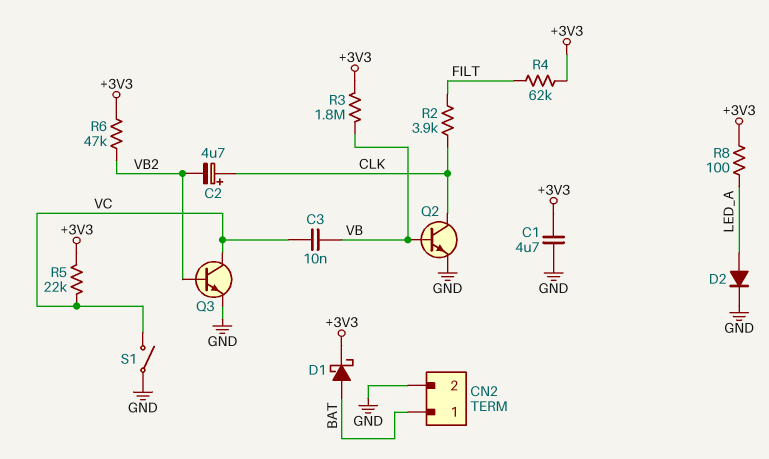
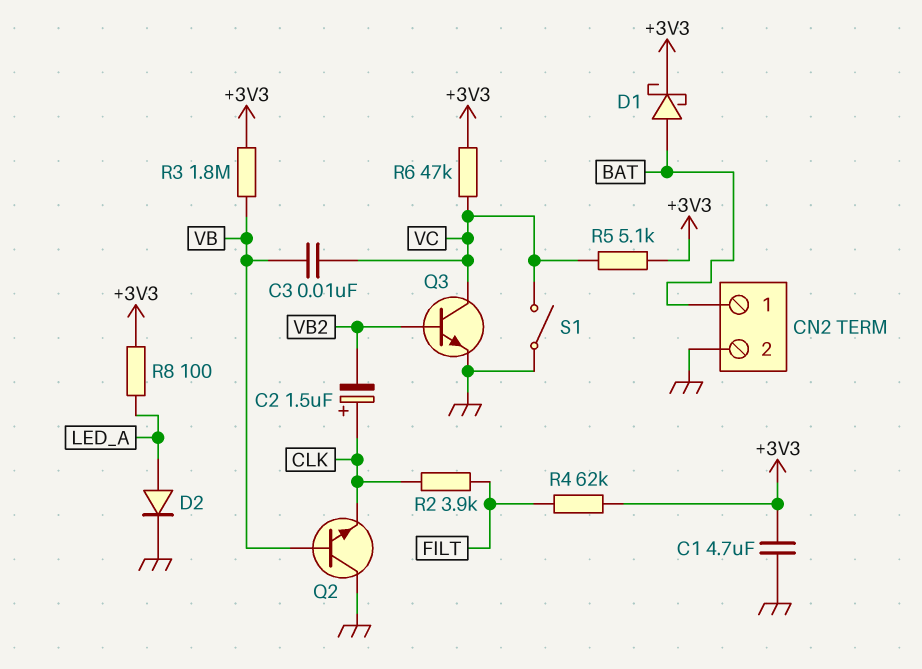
C2: 4.7uF (plus CLK, minus VB2) -> 1.5uF (plus CLK, minus VB2)
Q2: NPN (B VB, C CLK, E GND) -> NPN (B VB, C GND, E CLK)
R5: 22k (+3V3, VC) -> 5.1k (+3V3, VC)
R6: 47k (+3V3, VB2) -> 47k (+3V3, VC)

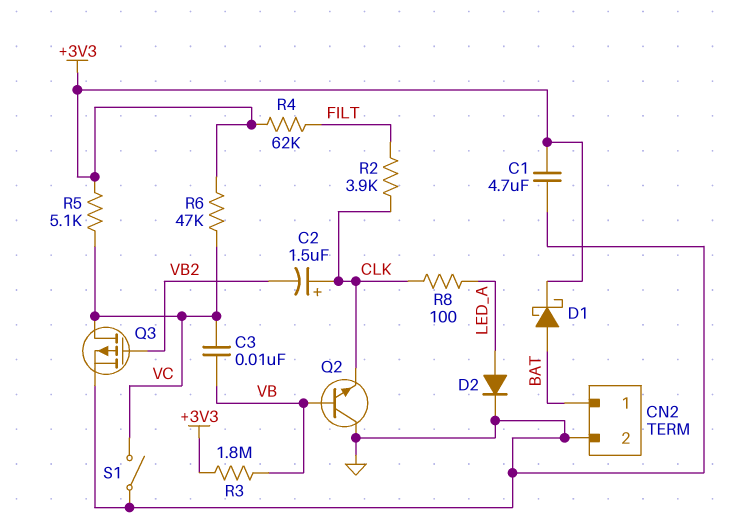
Q3: NPN (B VB2, C VC, E GND) -> PMOS (G VB2, D VC, S GND)
R8: 100 (+3V3, LED_A) -> 100 (CLK, LED_A)

